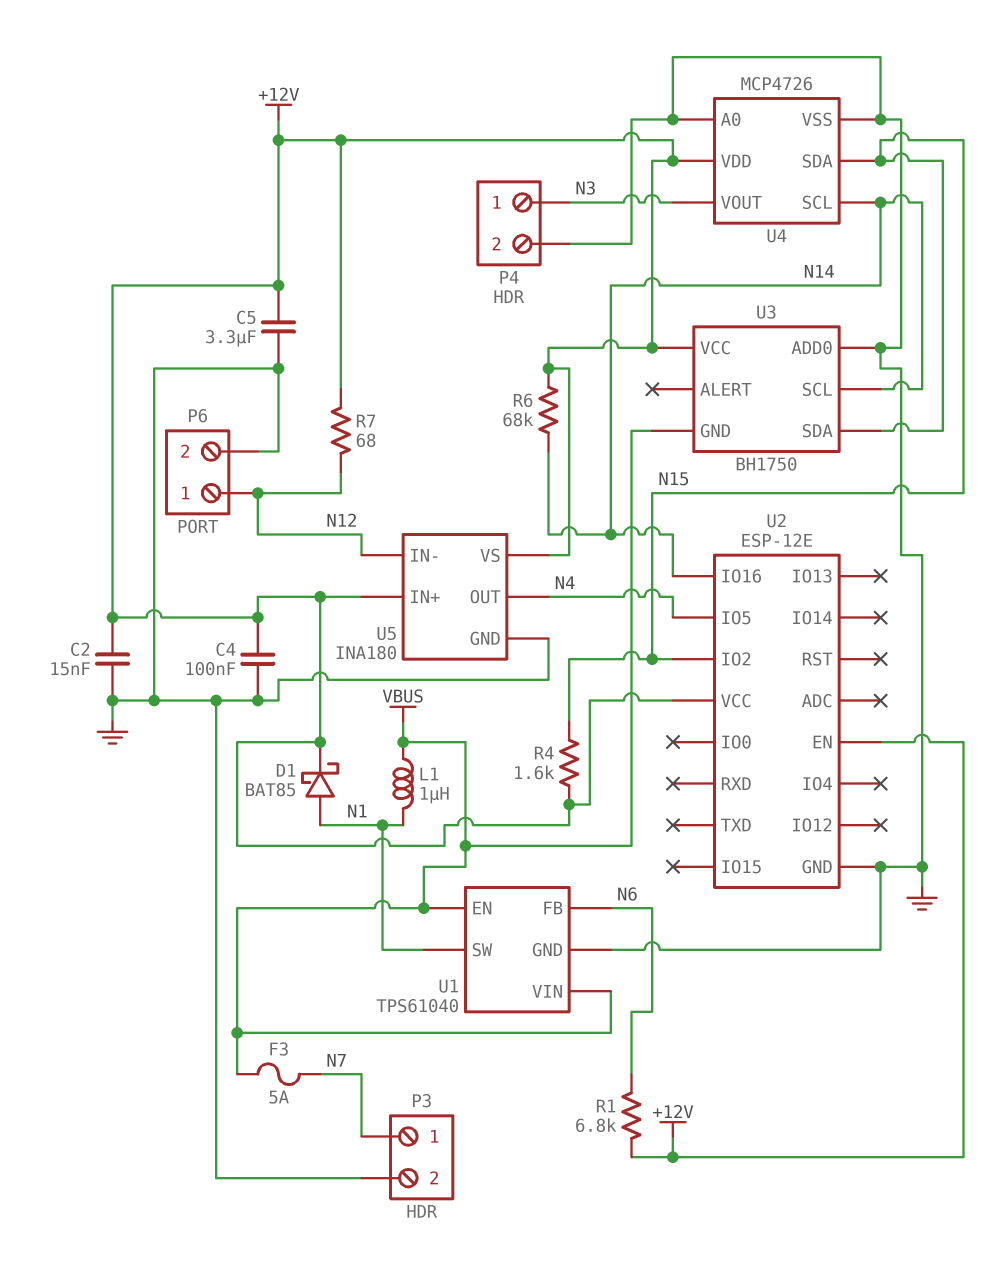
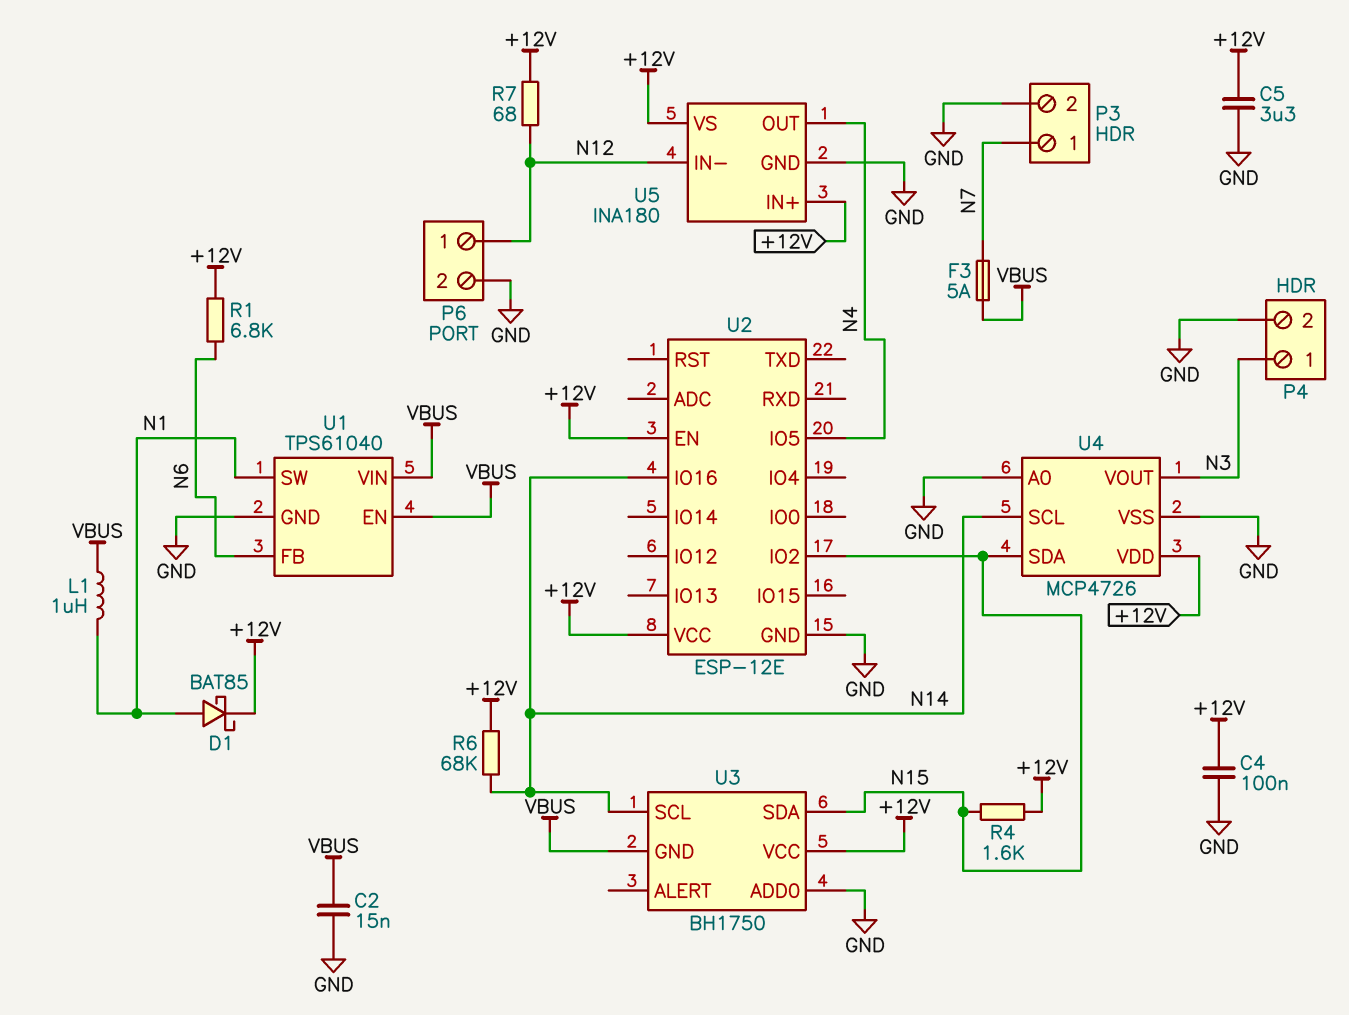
C2: 15nF (+12V, GND) -> 15nF (GND, VBUS)

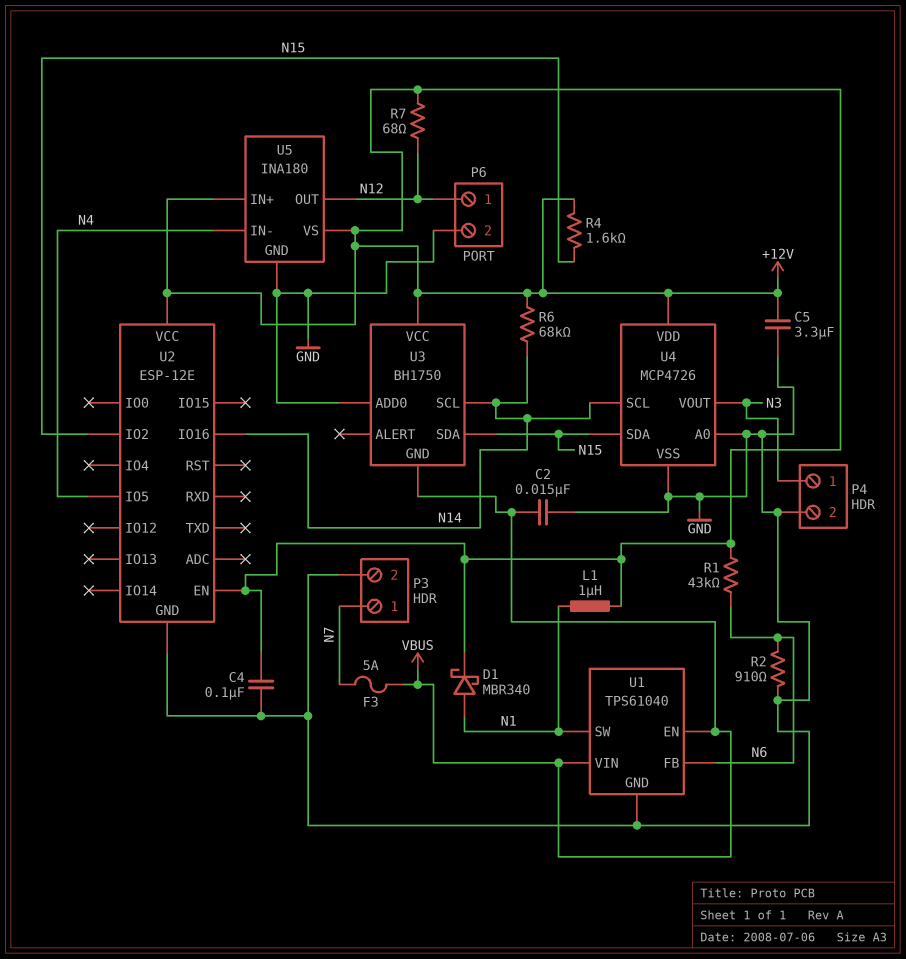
D1: schottky BAT85 (A N1, K +12V) -> schottky MBR340 (A N1, K +12V)
L1: 1uH (N1, VBUS) -> 1uH (+12V, N1)
R1: 6.8k (+12V, N6) -> 43k (+12V, N6)
R2: none -> 910 (GND, N6)
U5 pin IN-: N12 -> N4
U5 pin OUT: N4 -> N12

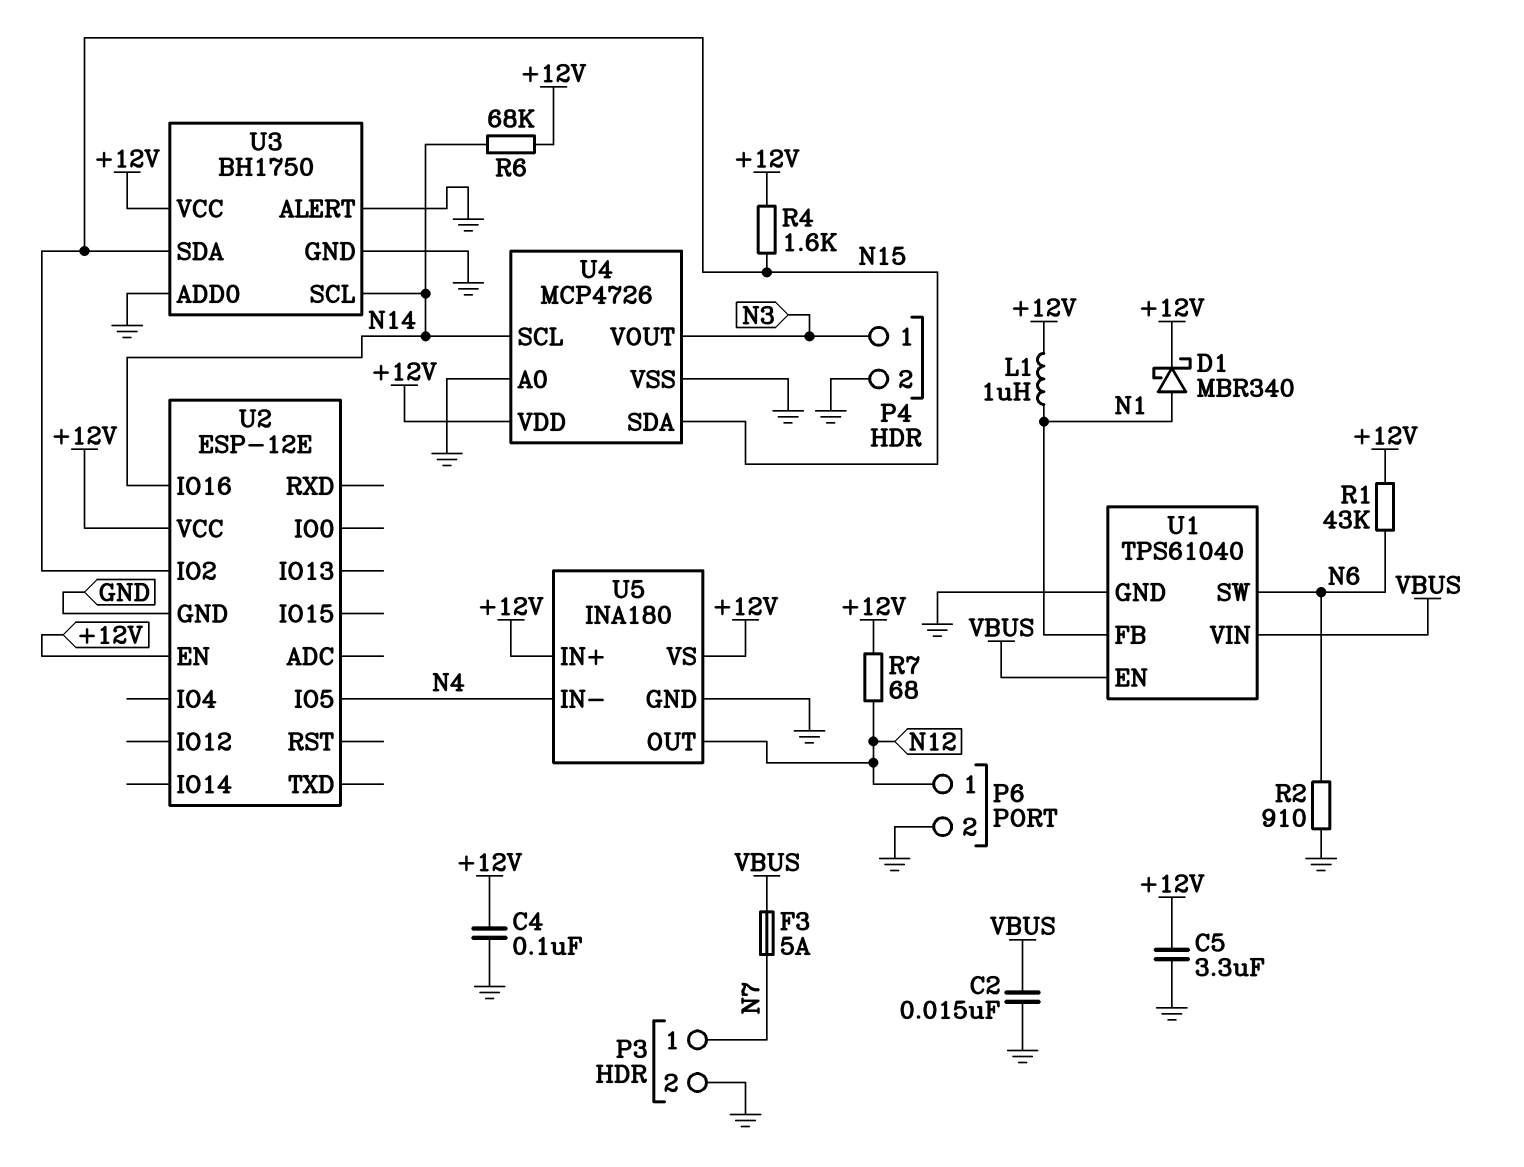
U1 pin FB: N6 -> N1
U1 pin SW: N1 -> N6
U3 pin ALERT: none -> GND
U3 pin GND: VBUS -> GND

